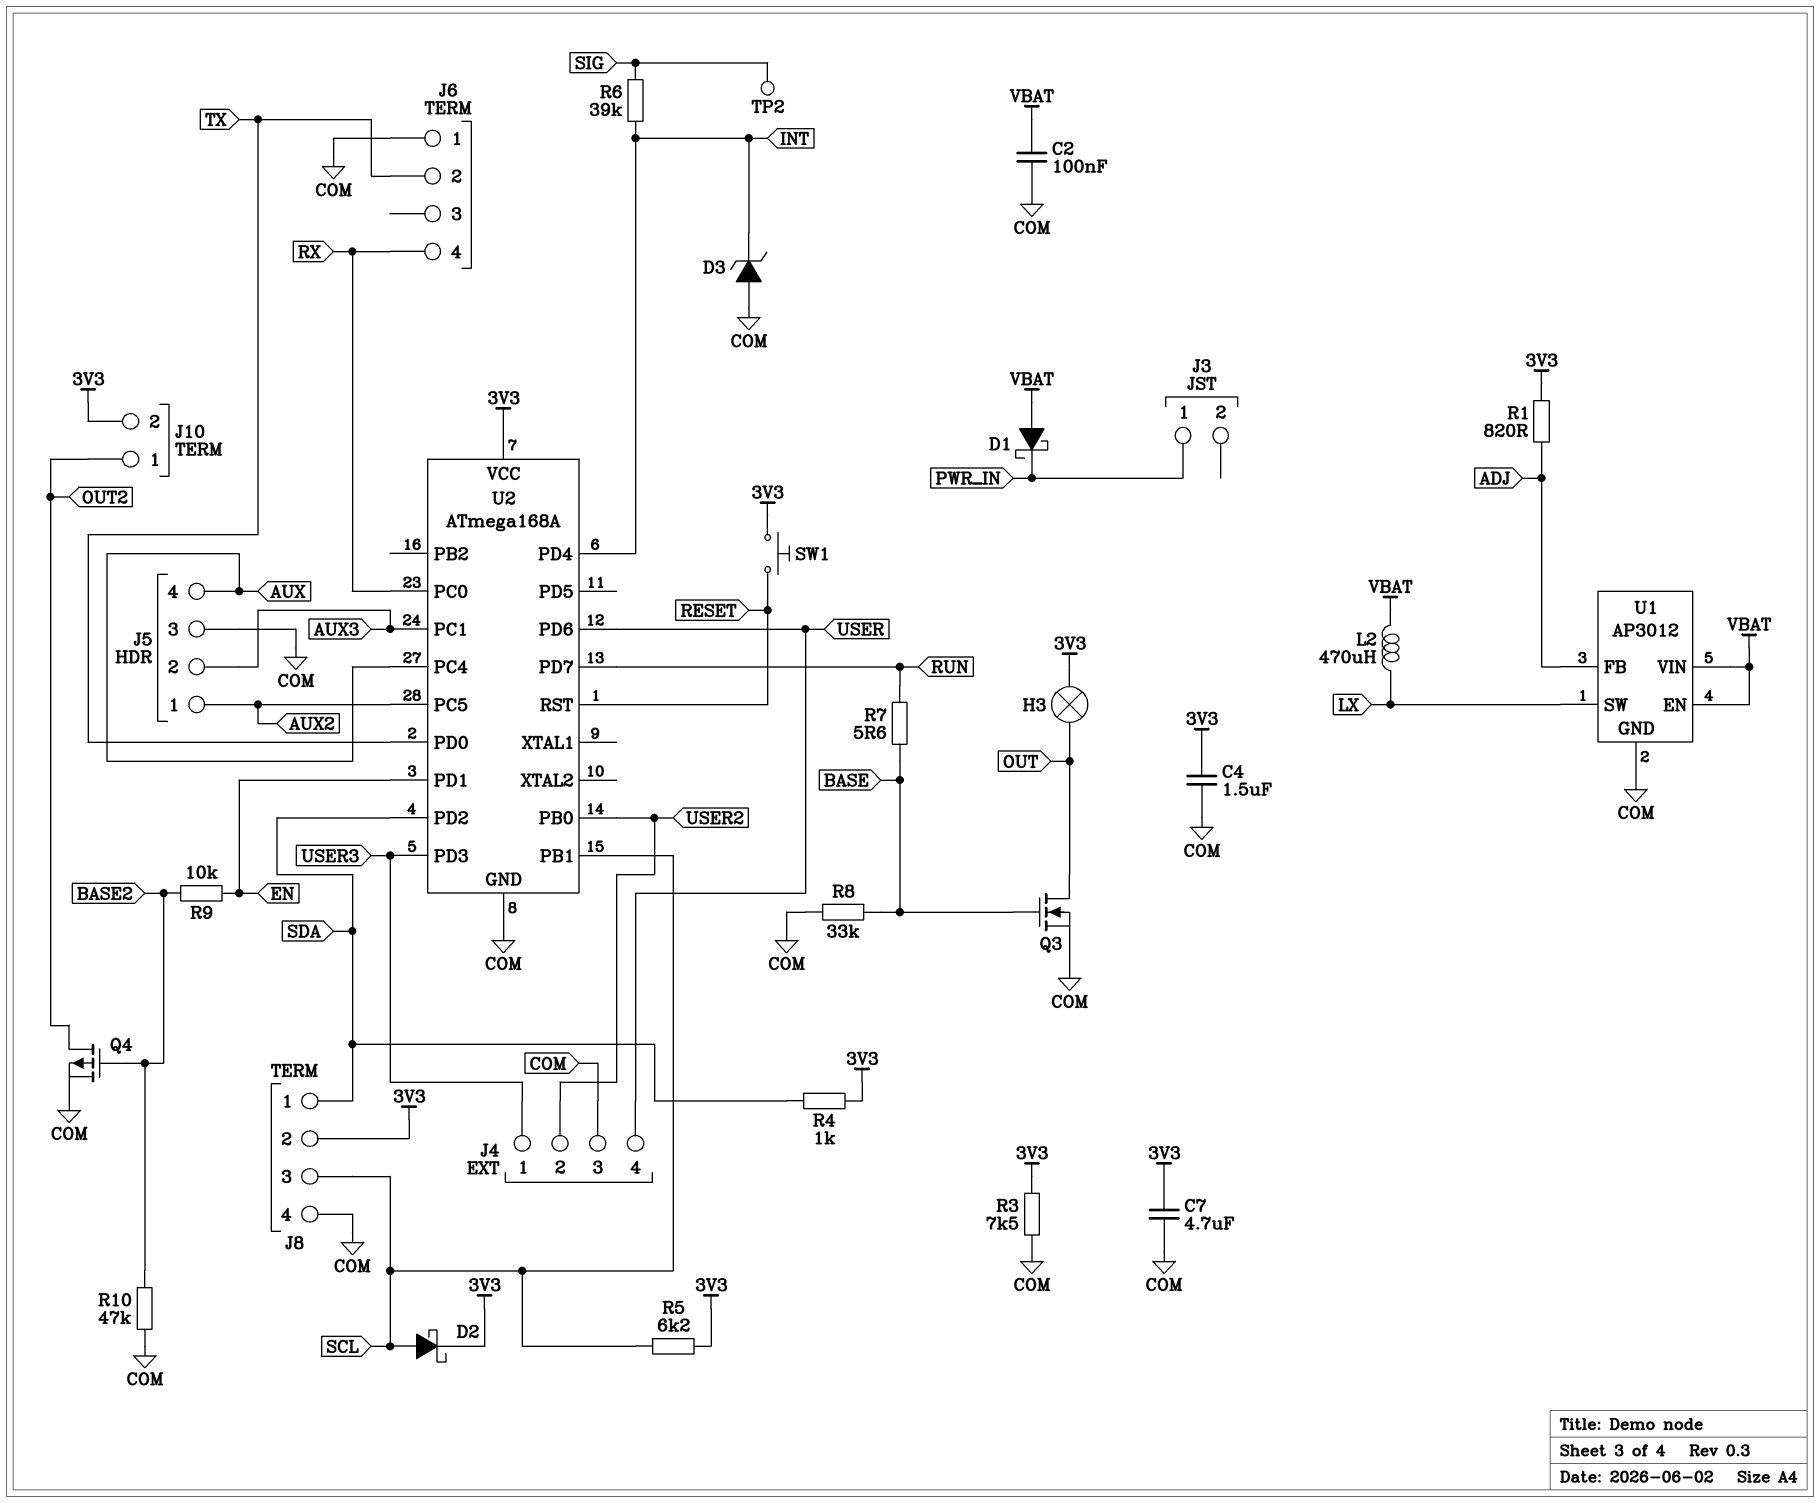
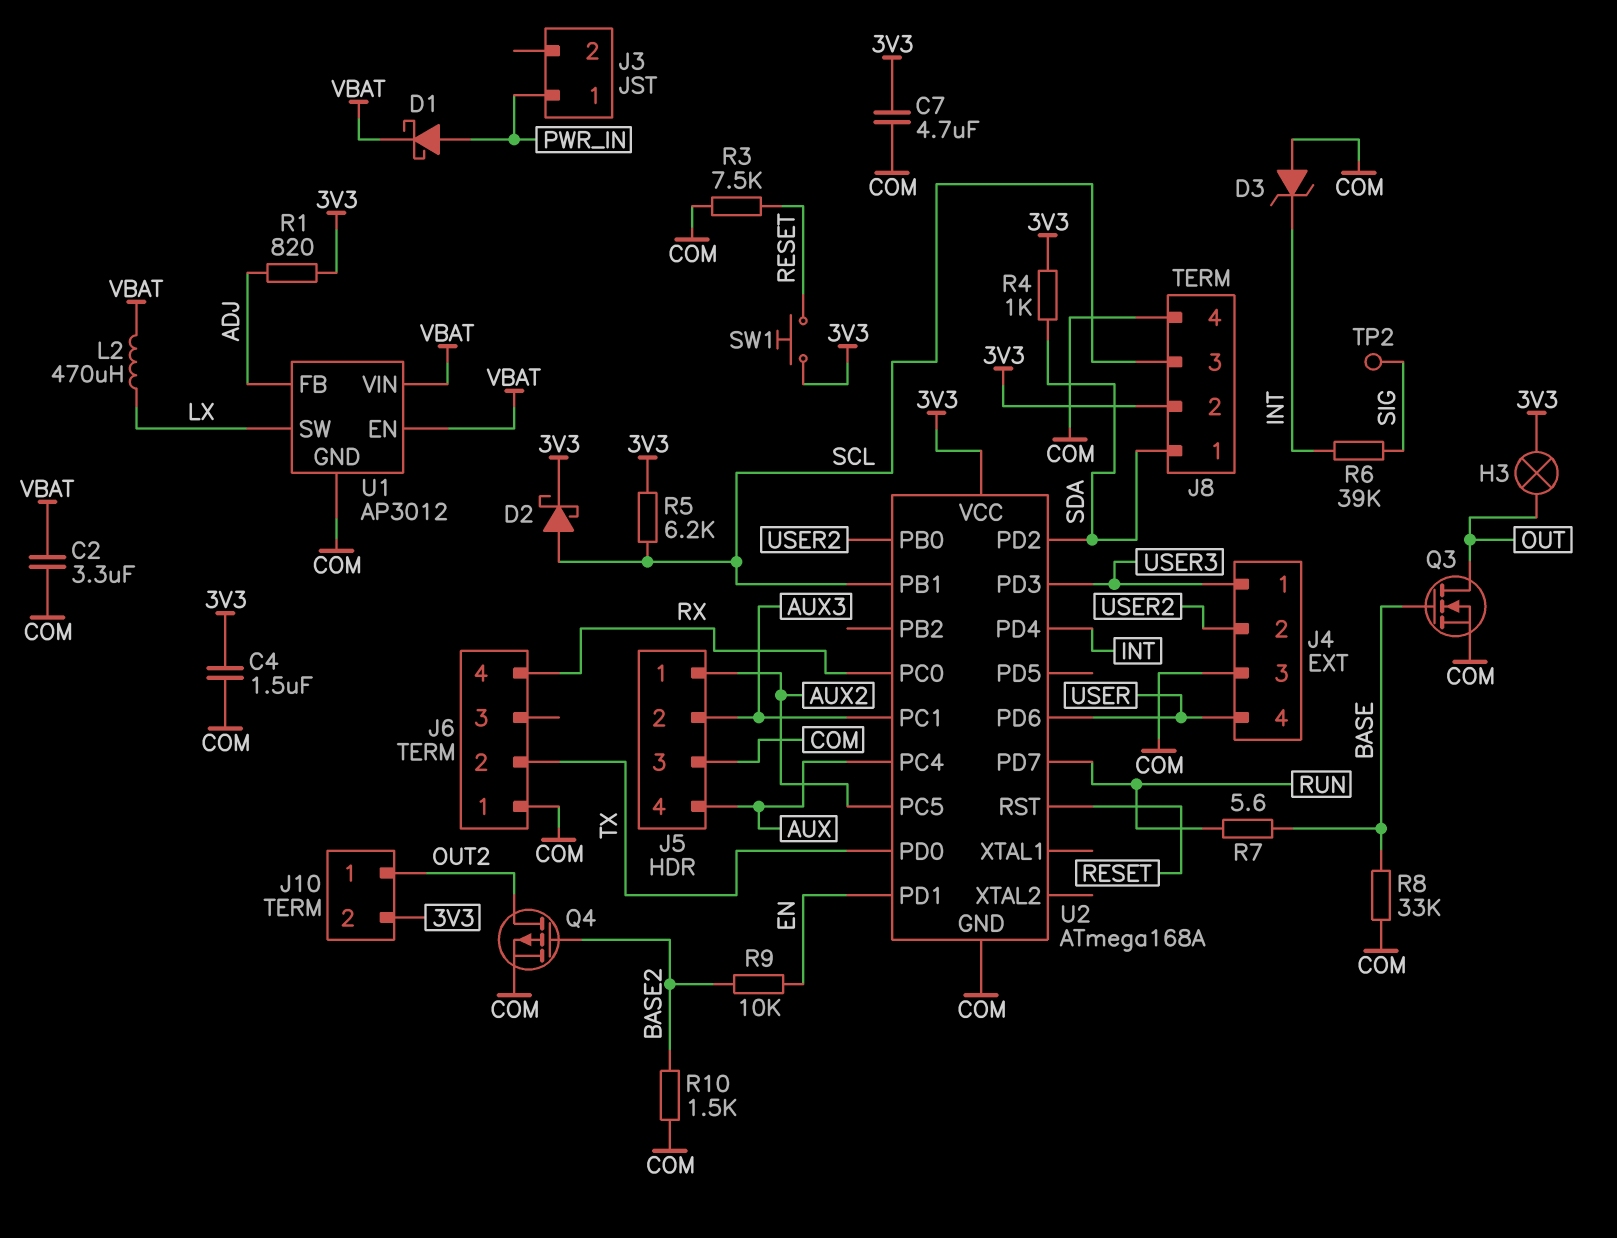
C2: 100nF (COM, VBAT) -> 3.3uF (COM, VBAT)
D1: schottky (A VBAT, K PWR_IN) -> schottky (A PWR_IN, K VBAT)
R3: 7.5k (3V3, COM) -> 7.5k (COM, RESET)
R10: 47k (BASE2, COM) -> 1.5k (BASE2, COM)

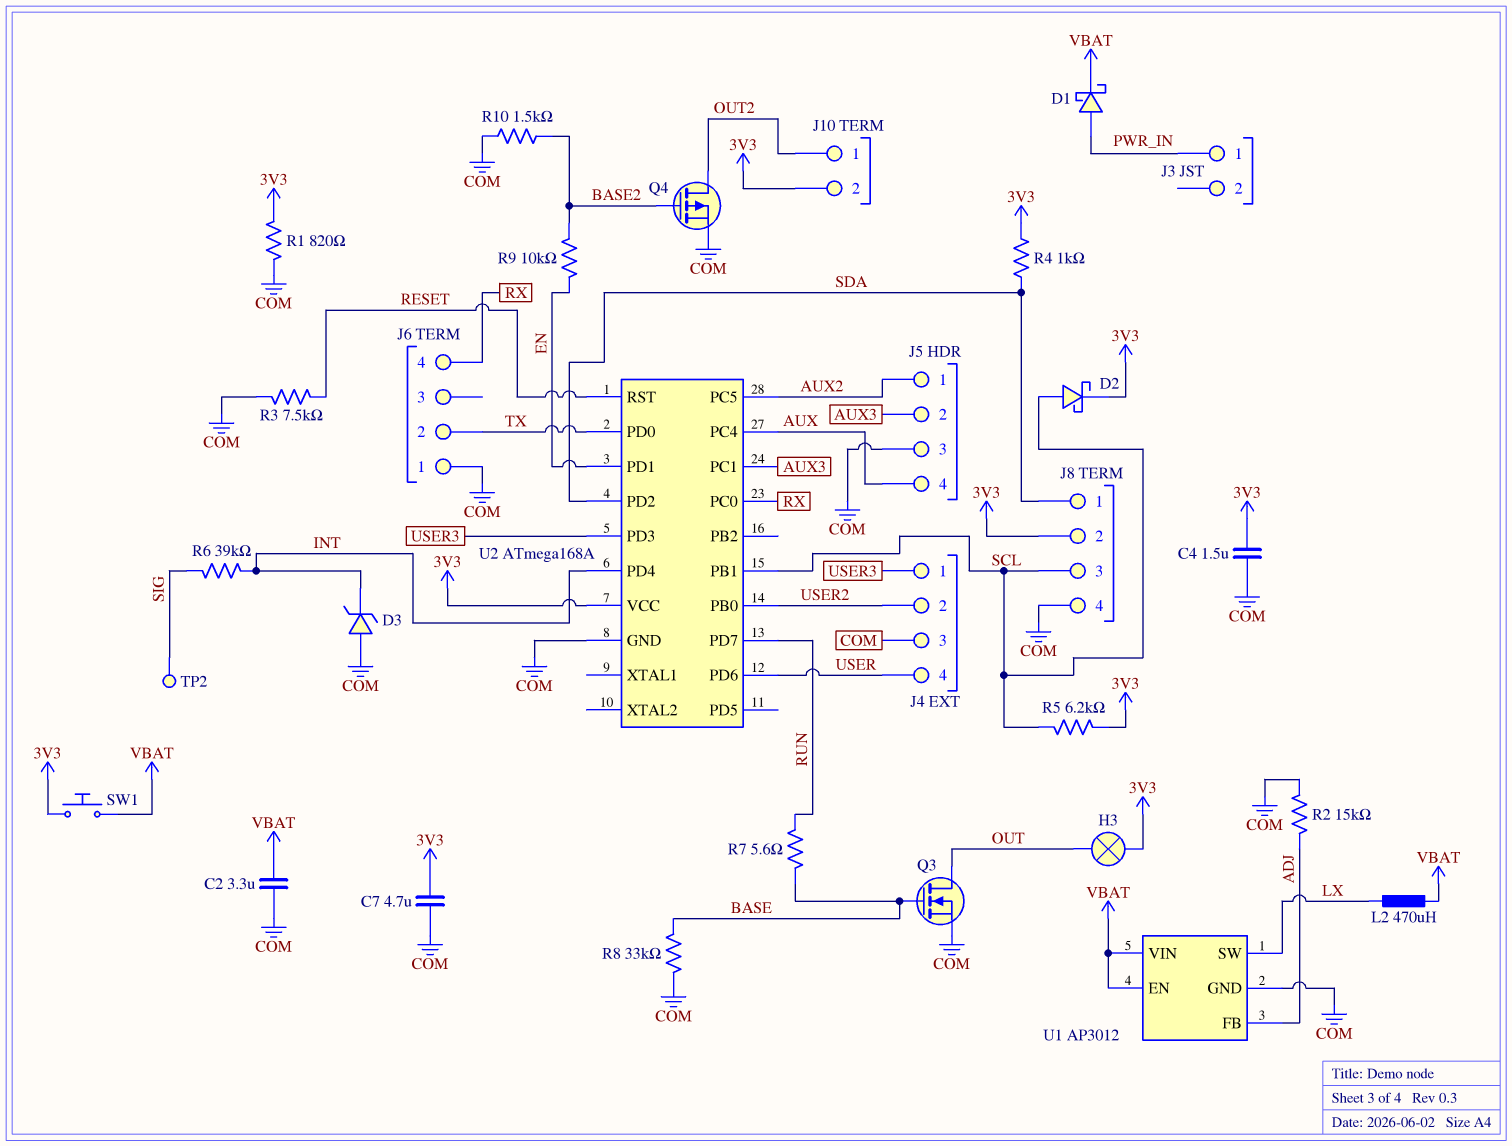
R1: 820 (3V3, ADJ) -> 820 (3V3, COM)
R2: none -> 15k (ADJ, COM)
SW1: button (3V3, RESET) -> button (3V3, VBAT)

